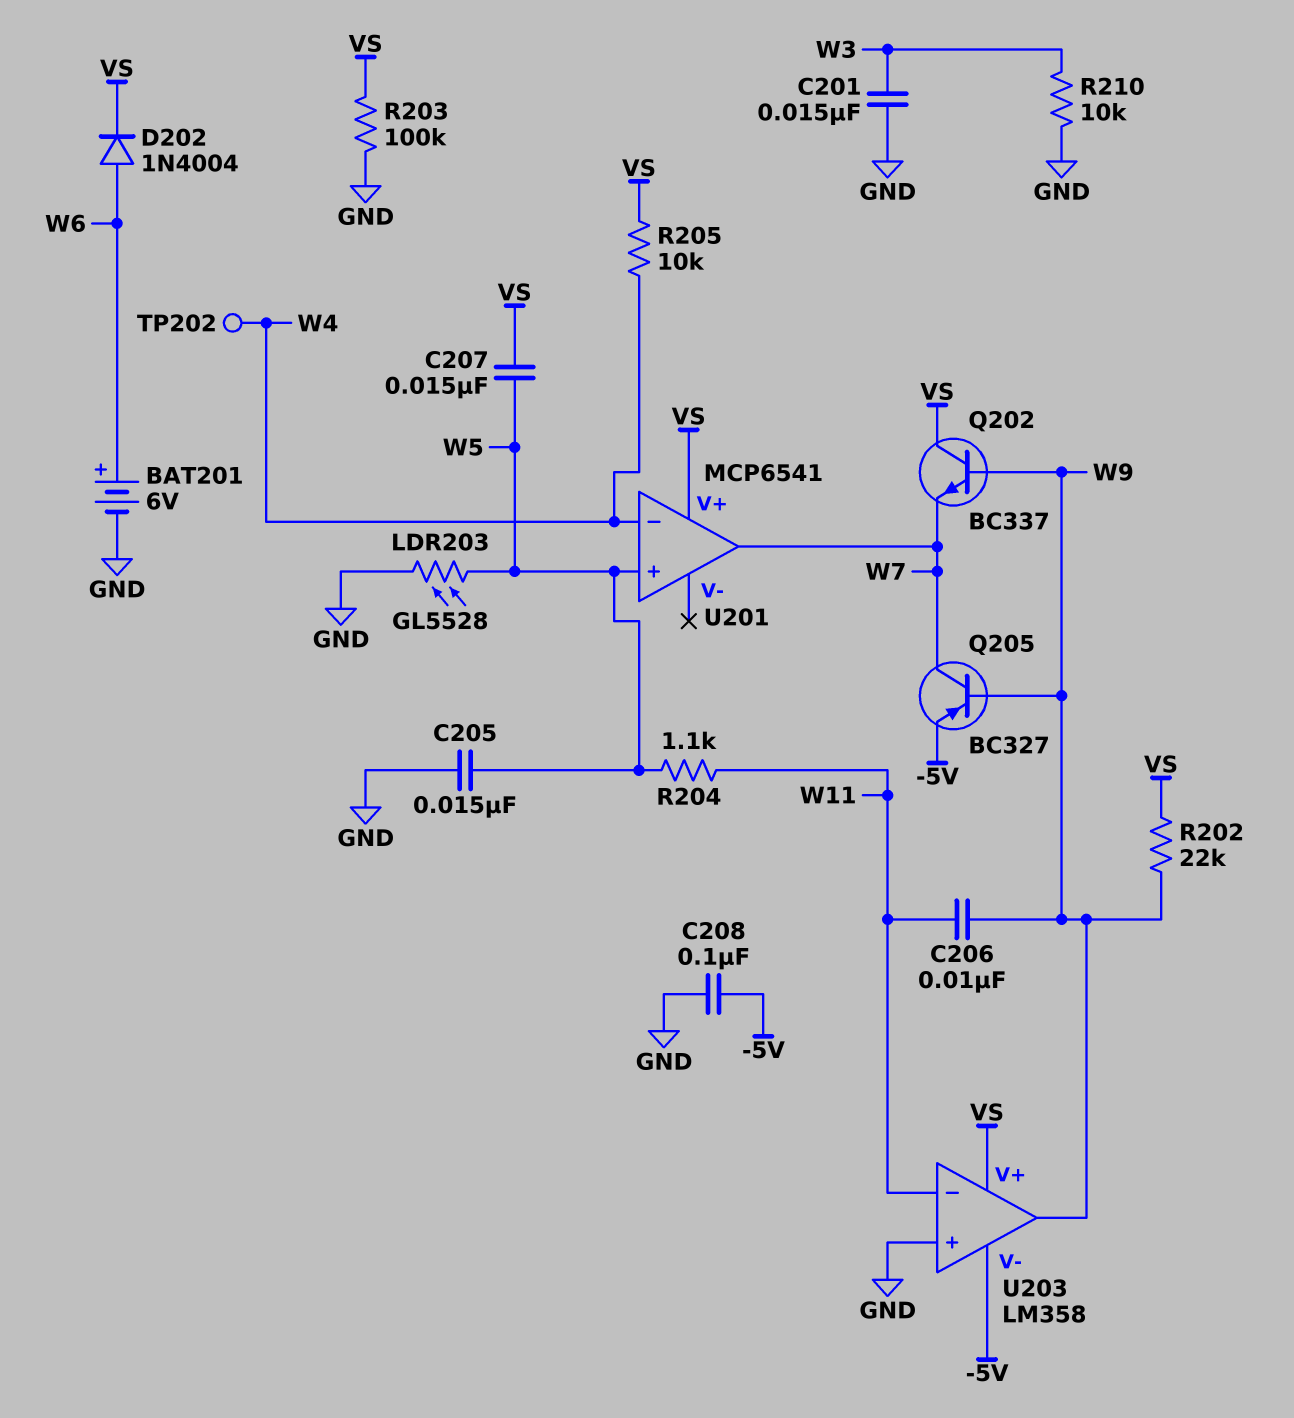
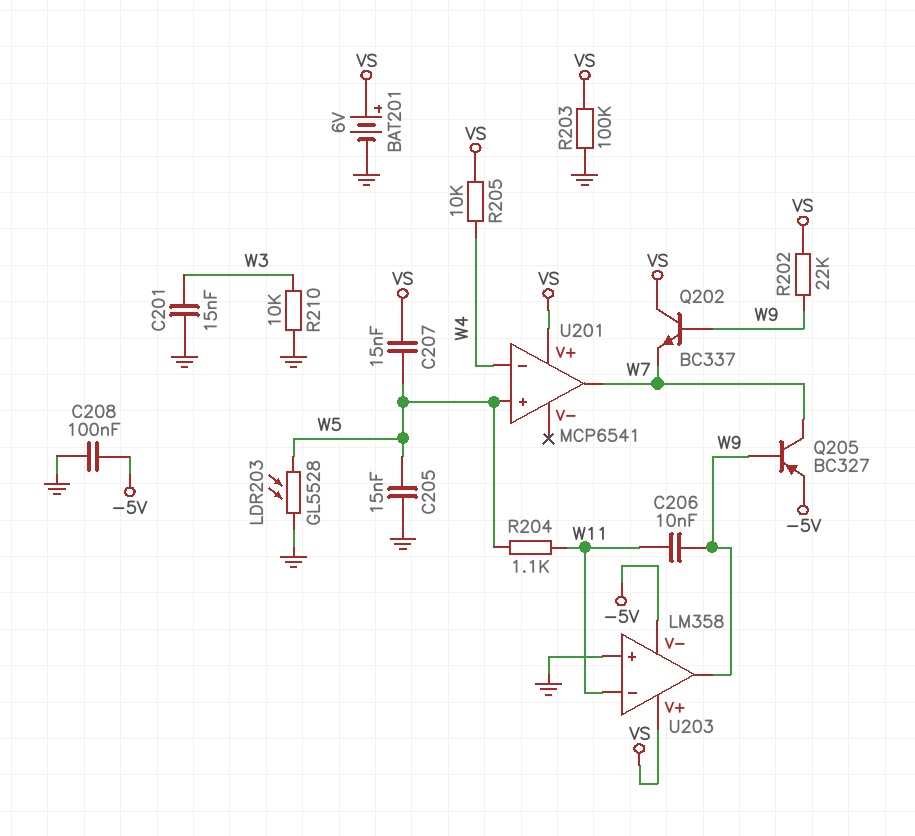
BAT201: 6V (plus W6, minus GND) -> 6V (plus VS, minus GND)
D202: diode 1N4004 (A W6, K VS) -> none
TP202: test point (W4) -> none

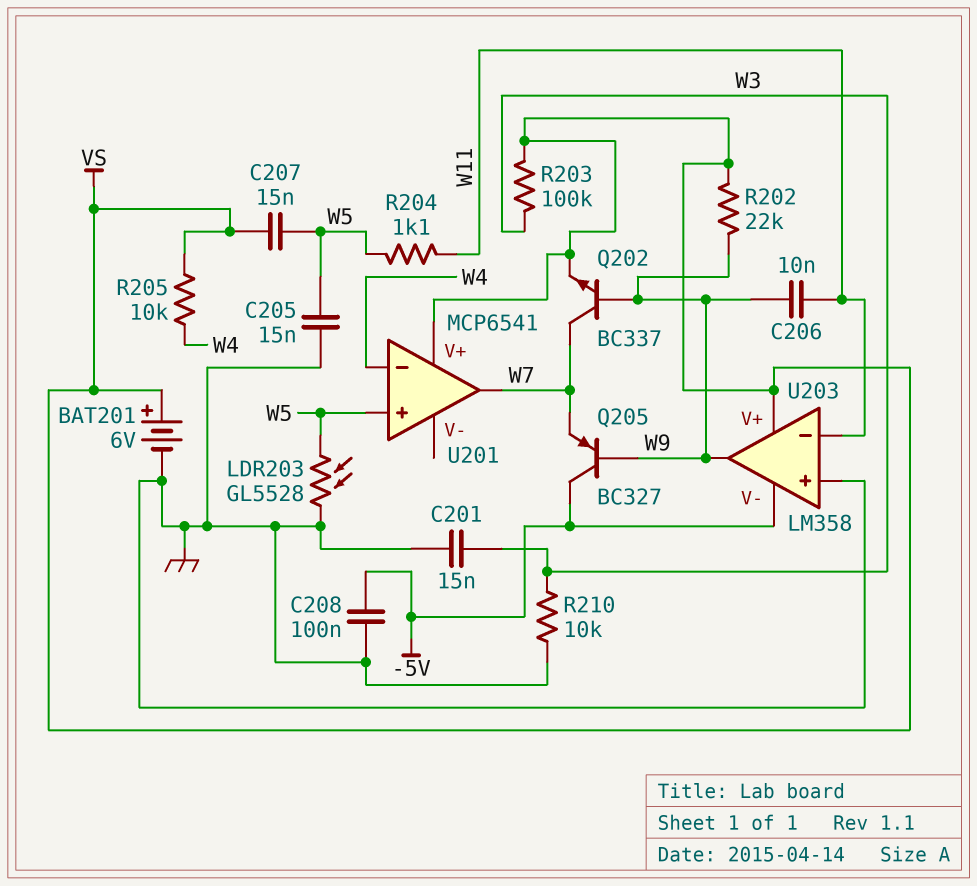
Q202: NPN BC337 (B W9, C VS, E W7) -> NPN BC337 (B W9, C W7, E VS)
Q205: PNP BC327 (B W9, C W7, E -5V) -> PNP BC327 (B W9, C -5V, E W7)
R203: 100k (GND, VS) -> 100k (VS, W3)

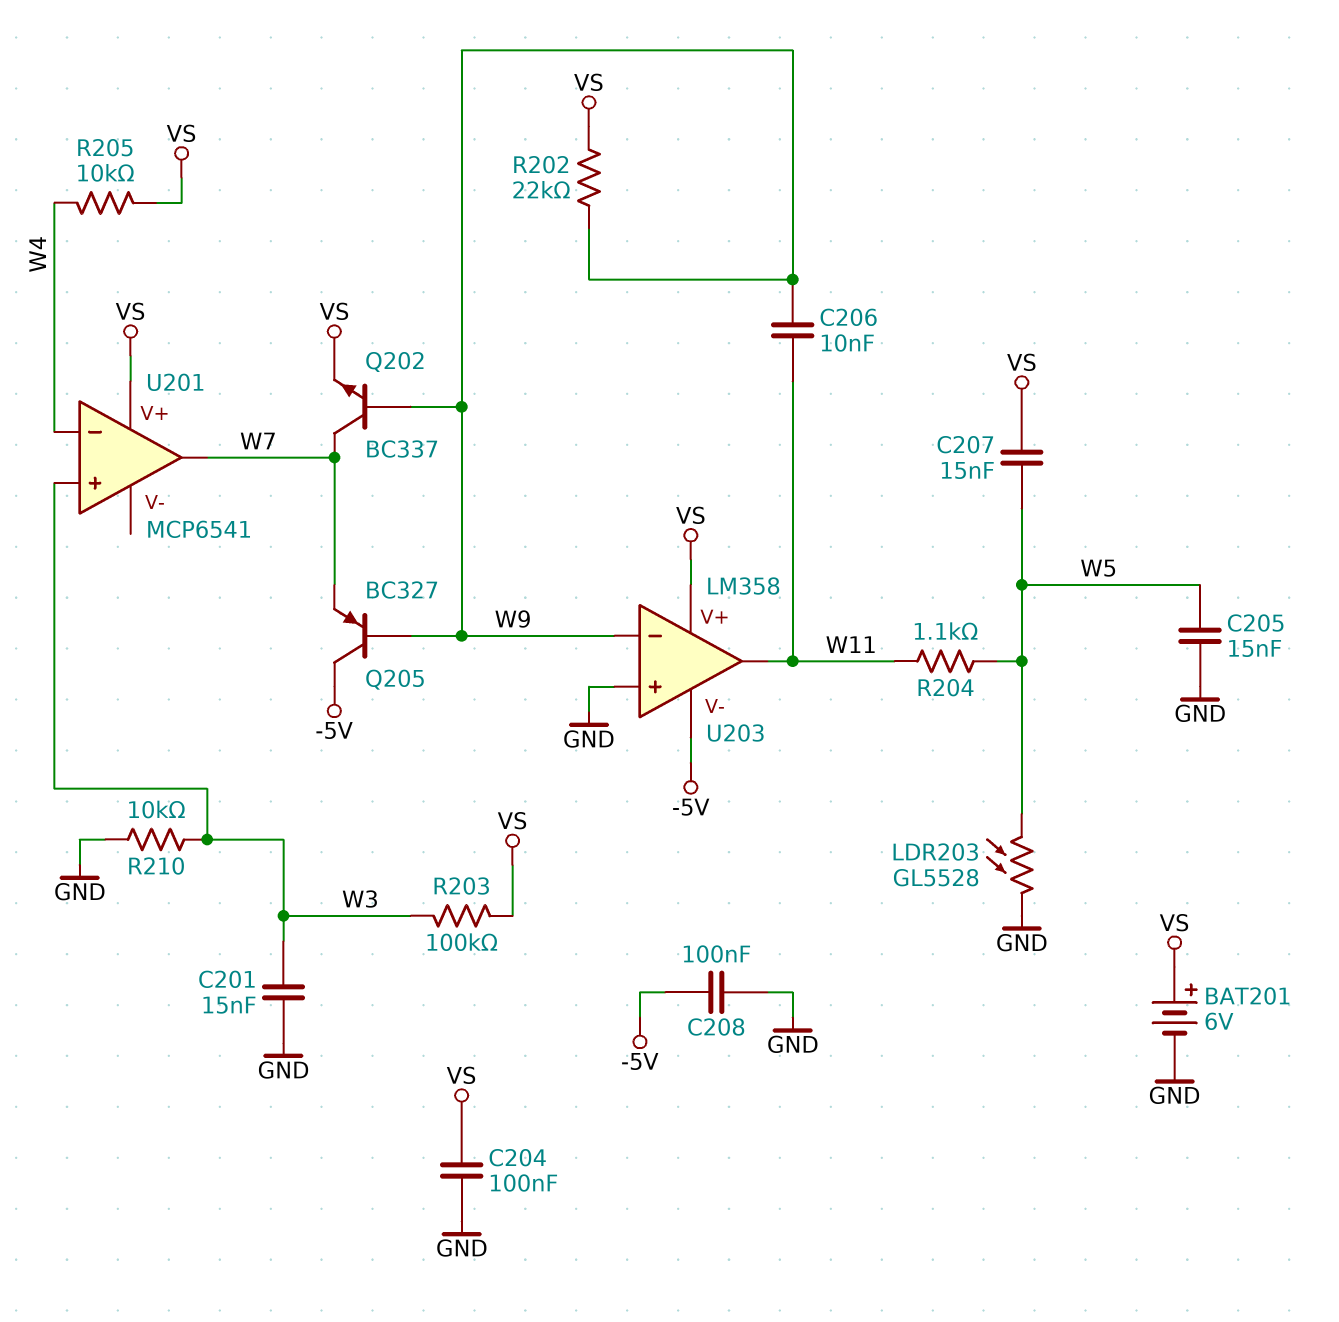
C204: none -> 100nF (GND, VS)
U201 pin in+: W5 -> W3
U203 pin in-: W11 -> W9
U203 pin out: W9 -> W11

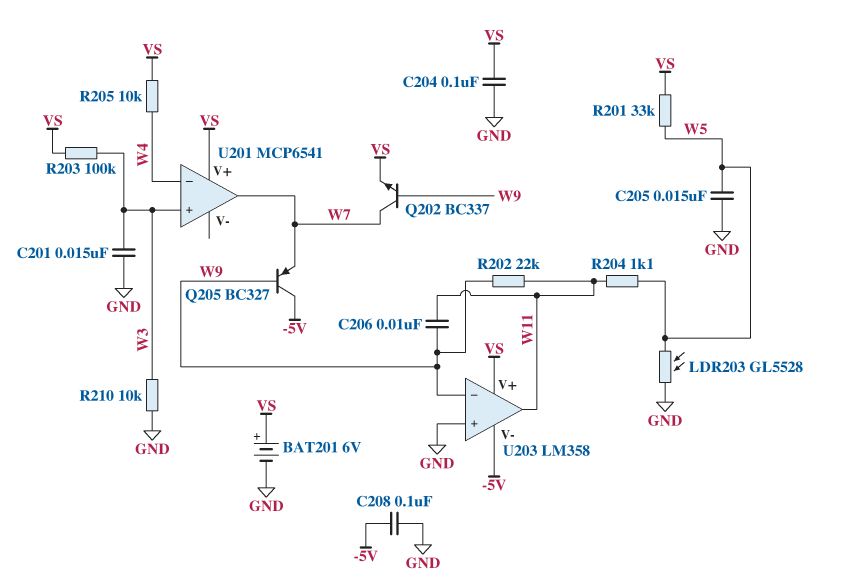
C207: 15nF (VS, W5) -> none
R201: none -> 33k (VS, W5)
R202: 22k (VS, W9) -> 22k (W9, W11)

